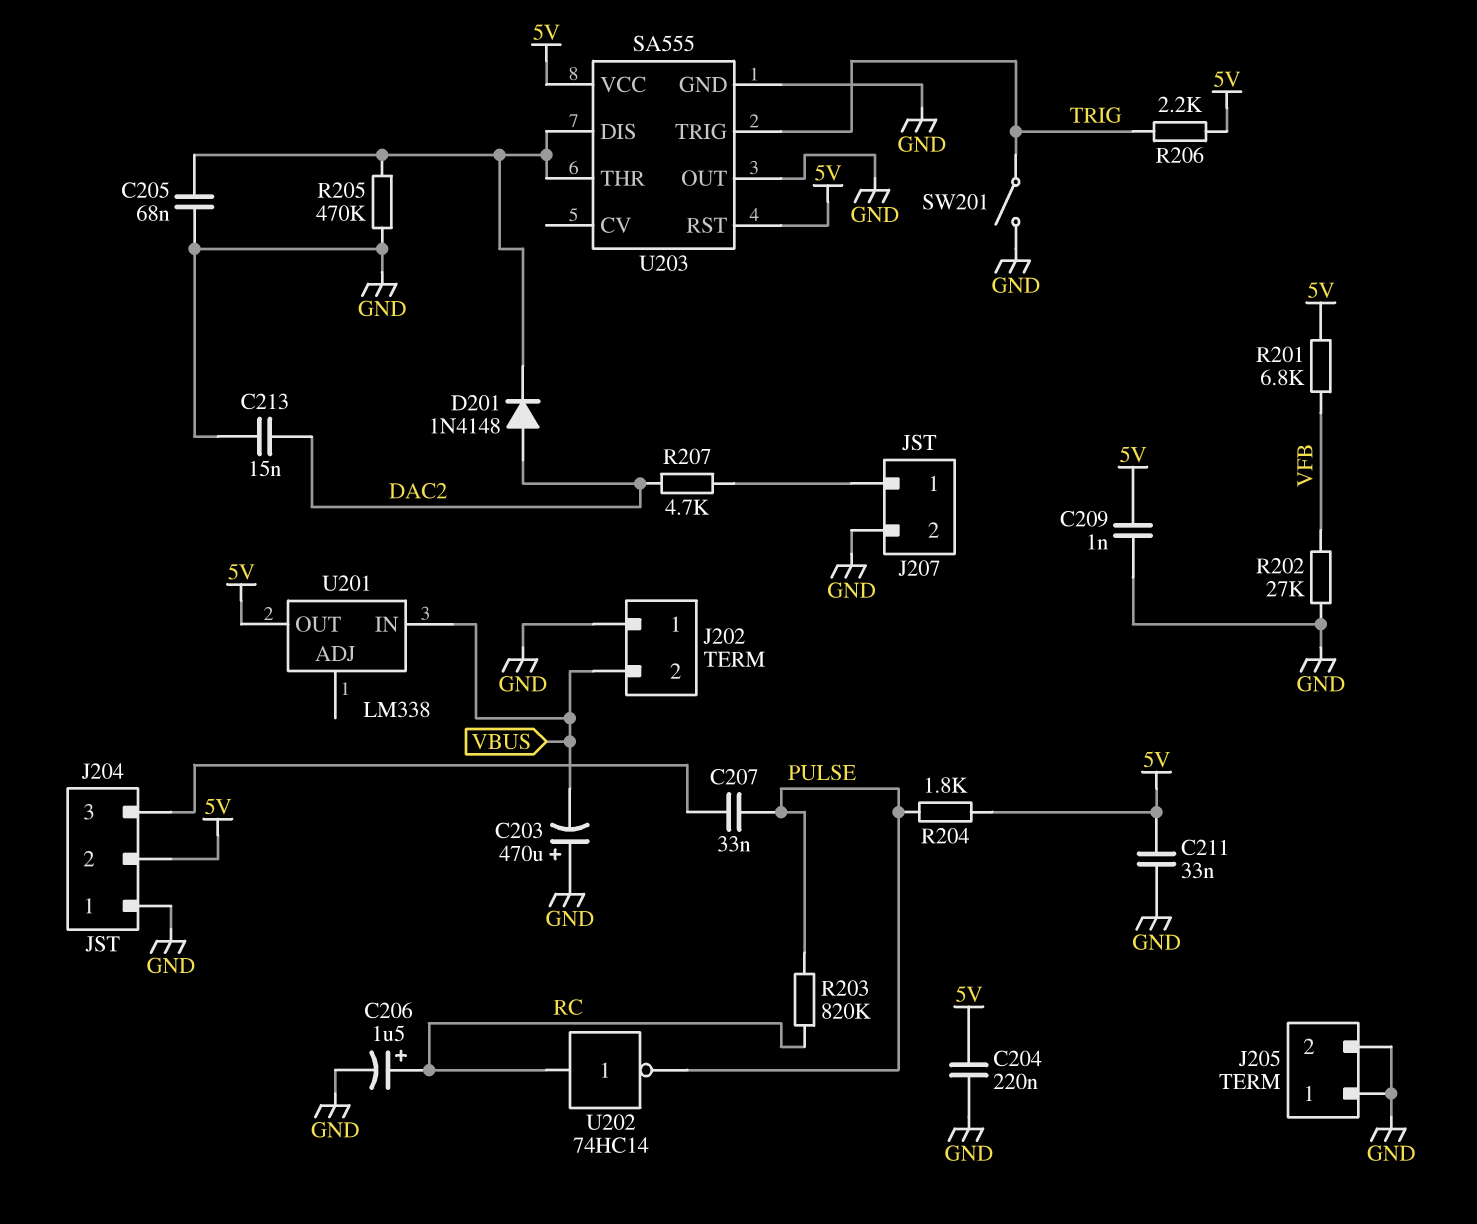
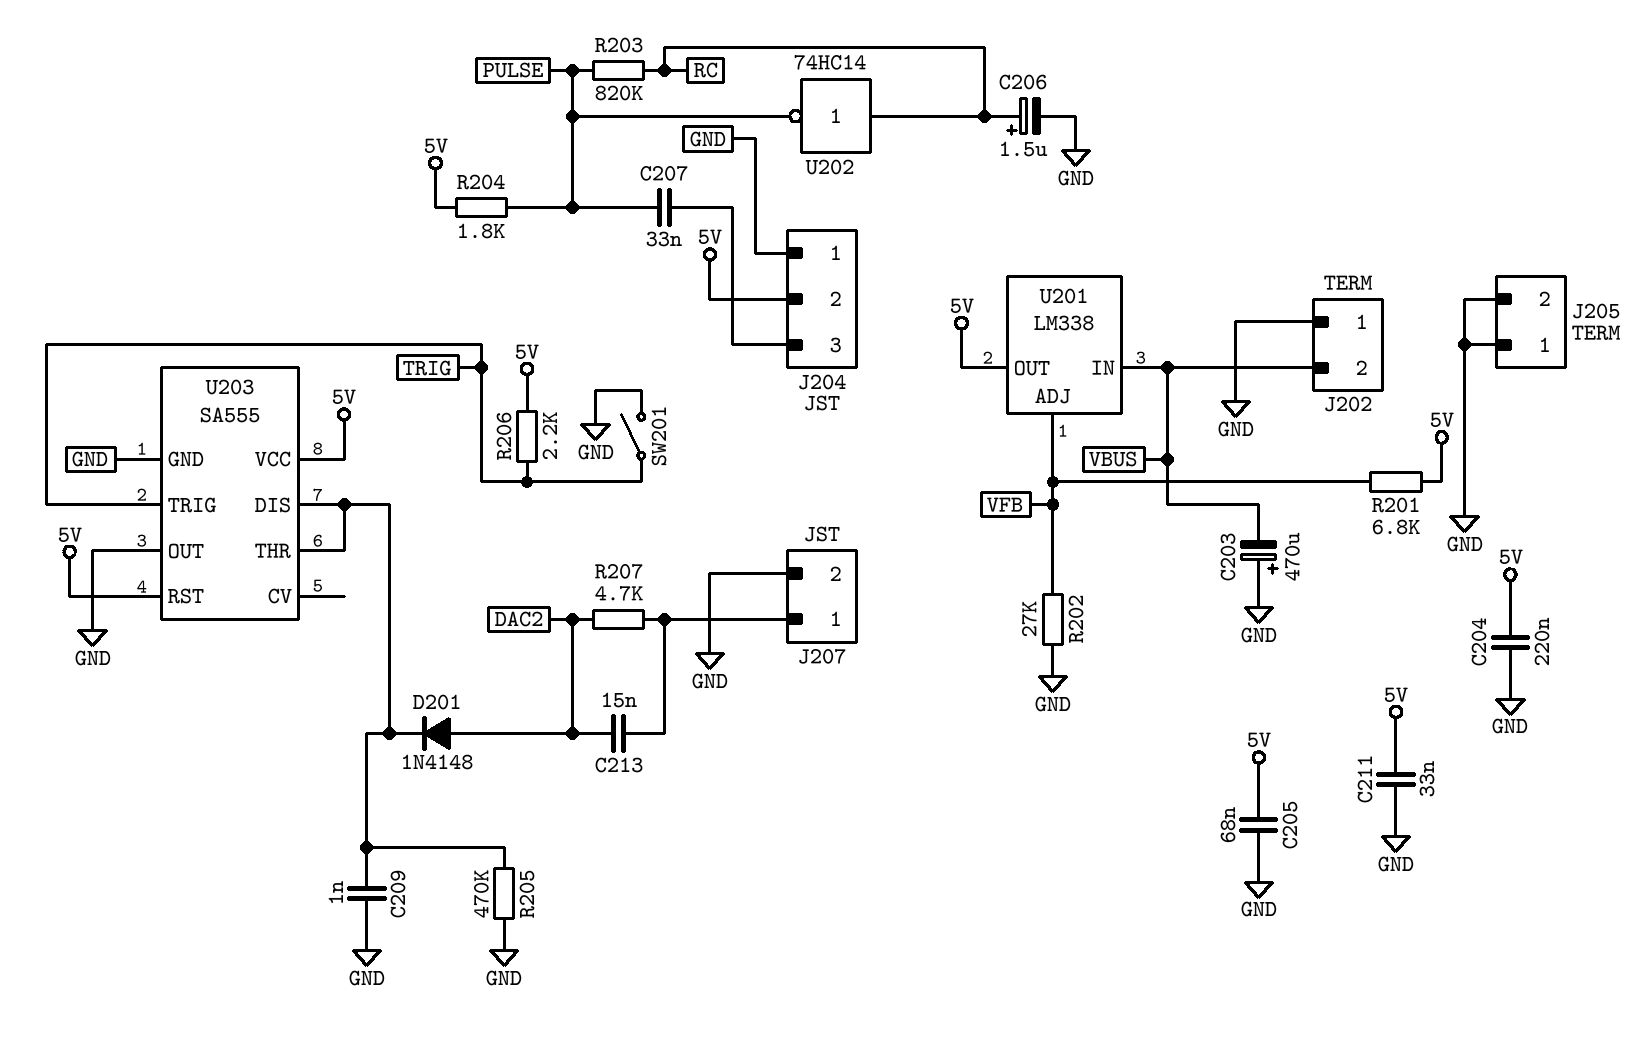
C205: 68nF (GND, U203/DIS) -> 68nF (5V, GND)
C209: 1nF (5V, GND) -> 1nF (GND, U203/DIS)
C213: 15nF (DAC2, GND) -> 15nF (DAC2, J207/1)
U201 pin ADJ: none -> VFB

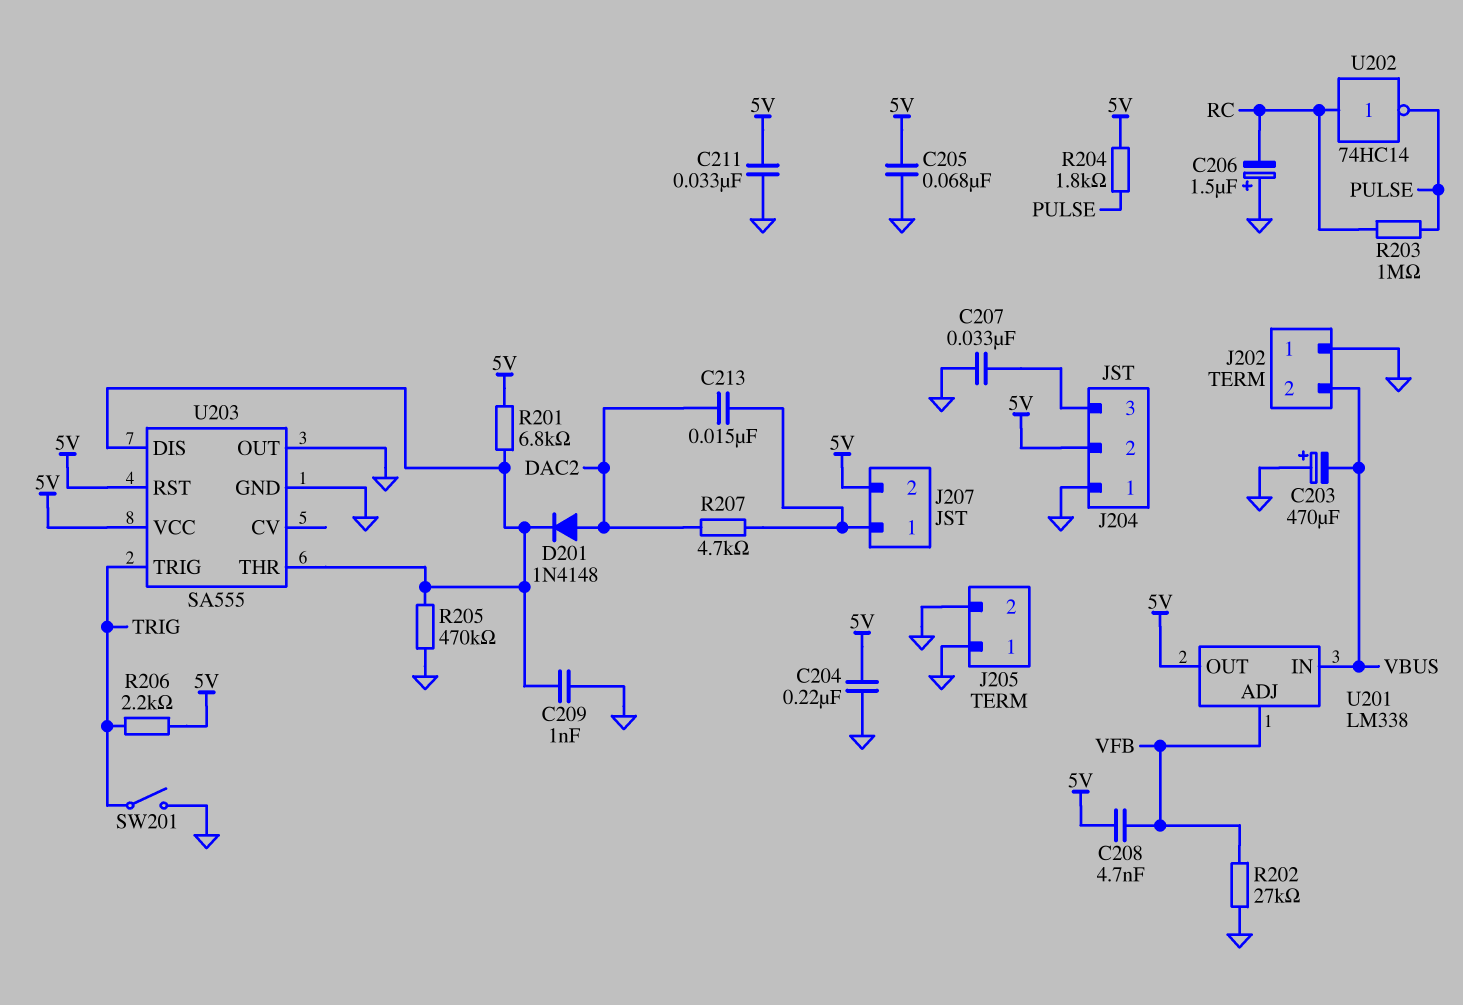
C206: 1.5uF (plus RC, minus GND) -> 1.5uF (plus GND, minus RC)
C207: 33nF (J204/3, PULSE) -> 33nF (GND, J204/3)
C208: none -> 4.7nF (5V, VFB)
J207 pin 2: GND -> 5V
R201: 6.8k (5V, VFB) -> 6.8k (5V, U203/DIS)
R203: 820k (PULSE, RC) -> 1M (PULSE, RC)

